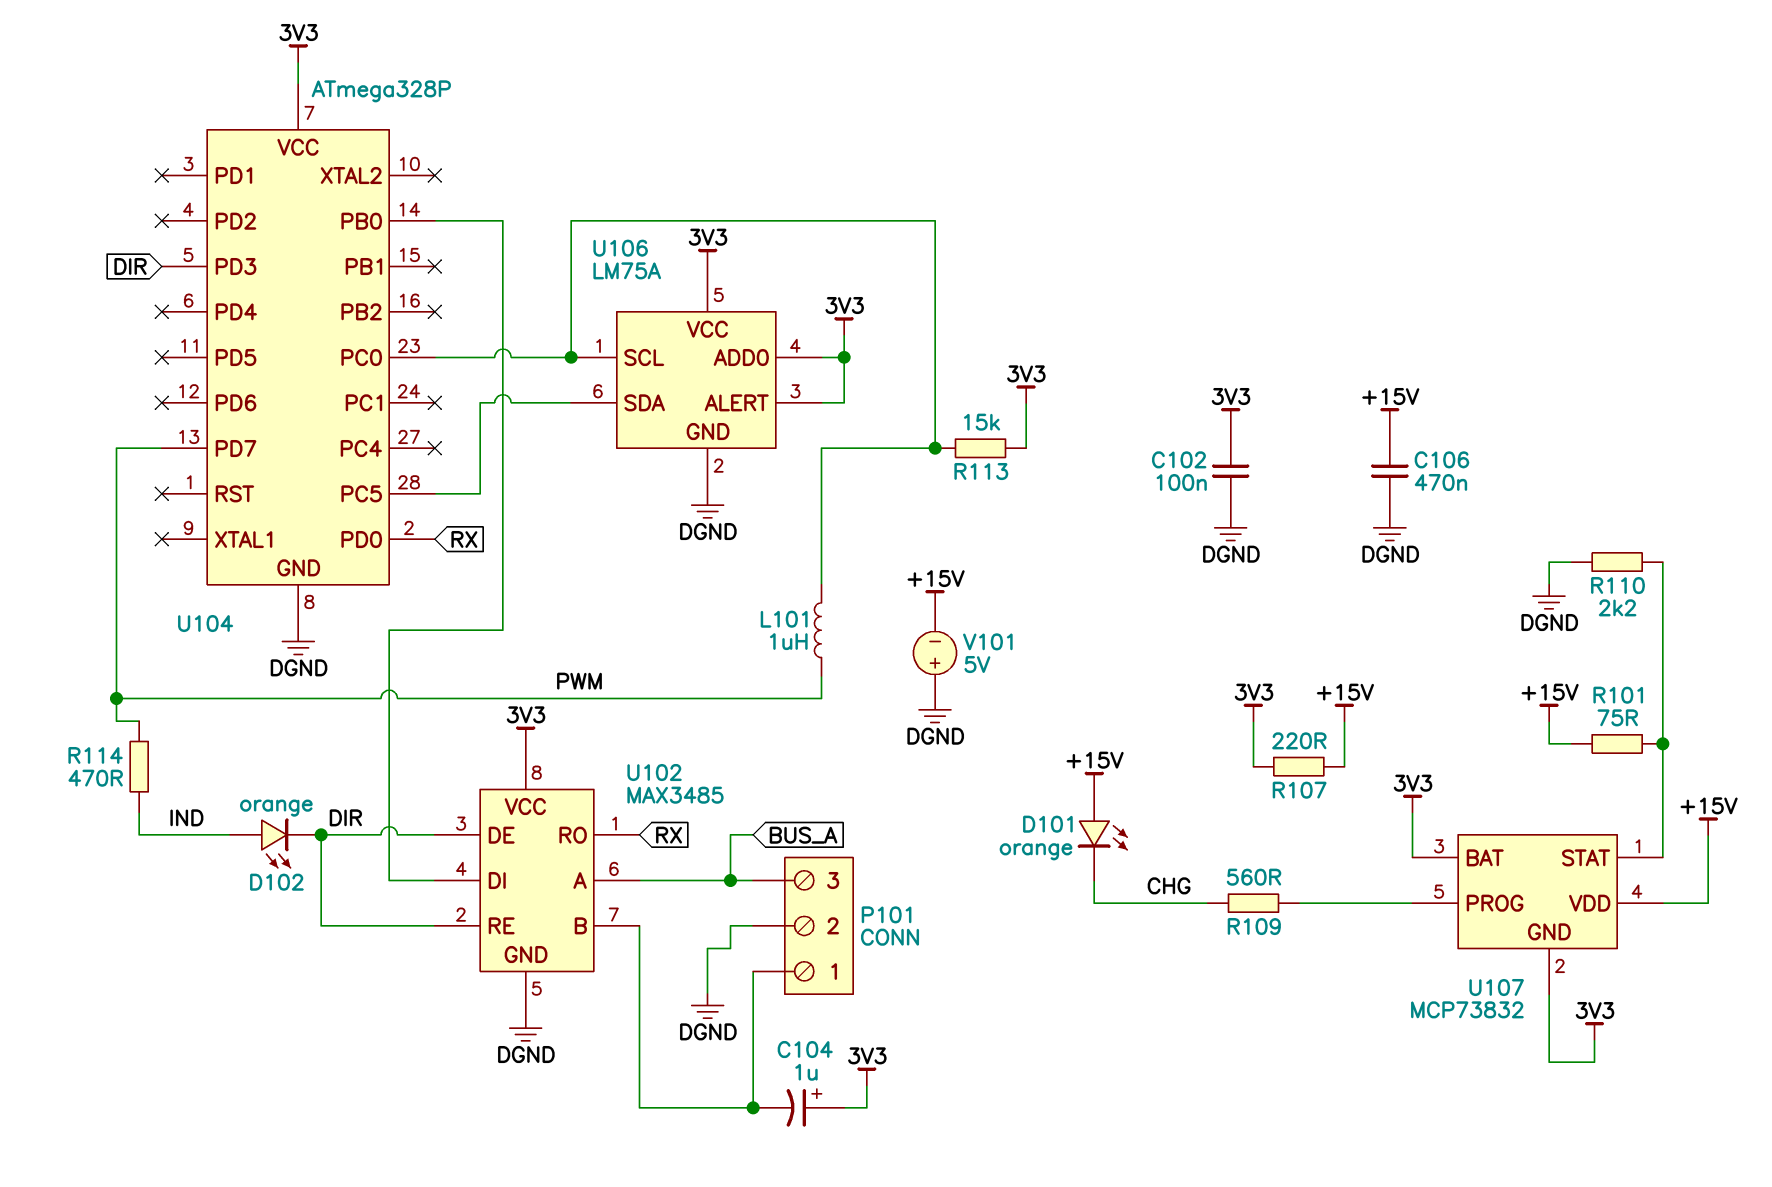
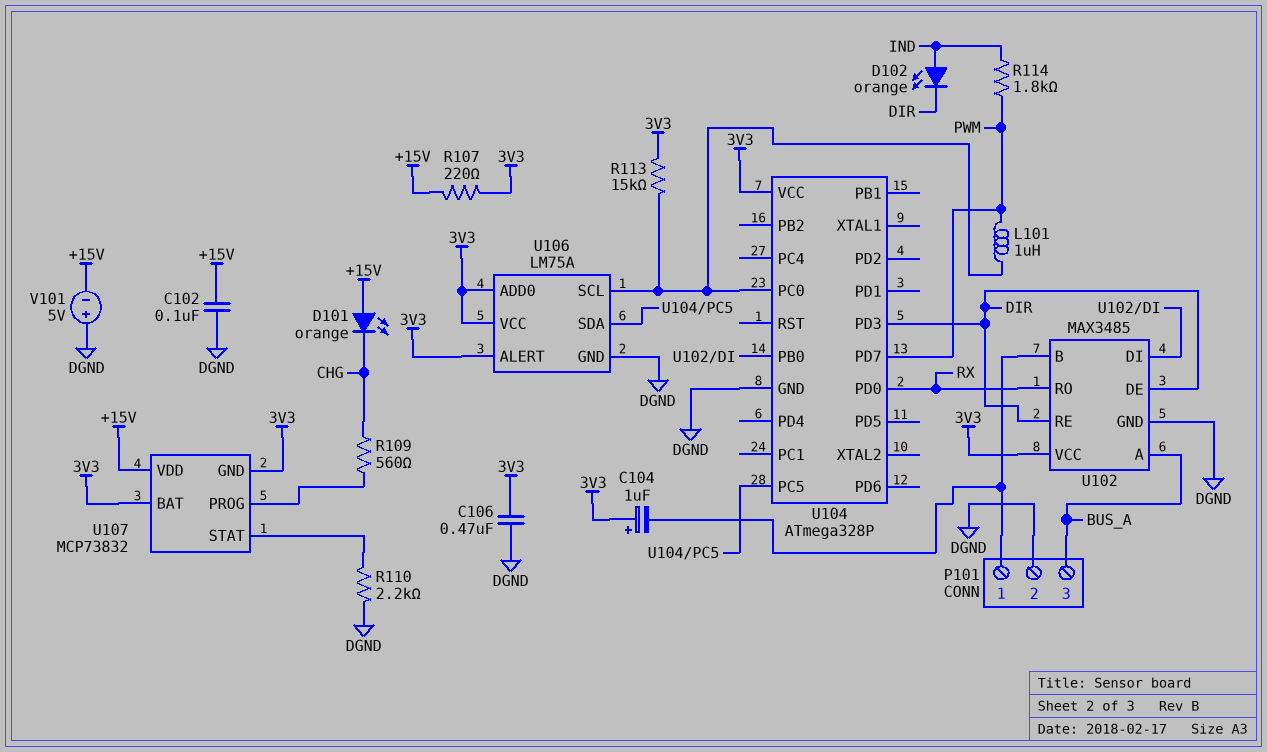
C102: 100nF (3V3, DGND) -> 100nF (+15V, DGND)
C106: 470nF (+15V, DGND) -> 470nF (3V3, DGND)
R101: 75 (+15V, U107/STAT) -> none
R114: 470 (IND, PWM) -> 1.8k (IND, PWM)

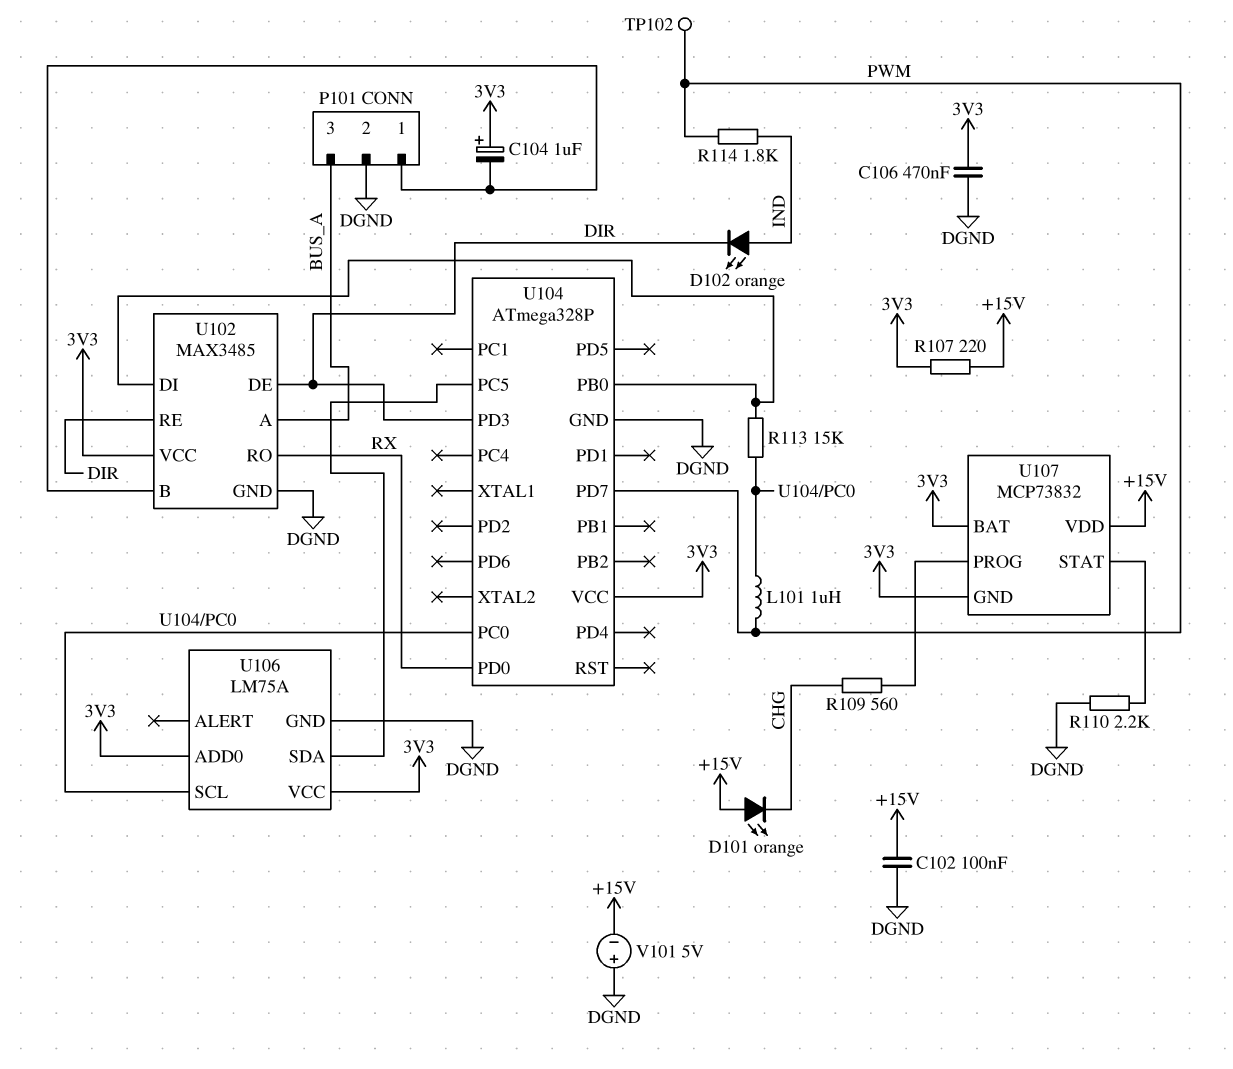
R113: 15k (3V3, U104/PC0) -> 15k (U102/DI, U104/PC0)
TP102: none -> test point (PWM)
U106 pin ALERT: 3V3 -> none

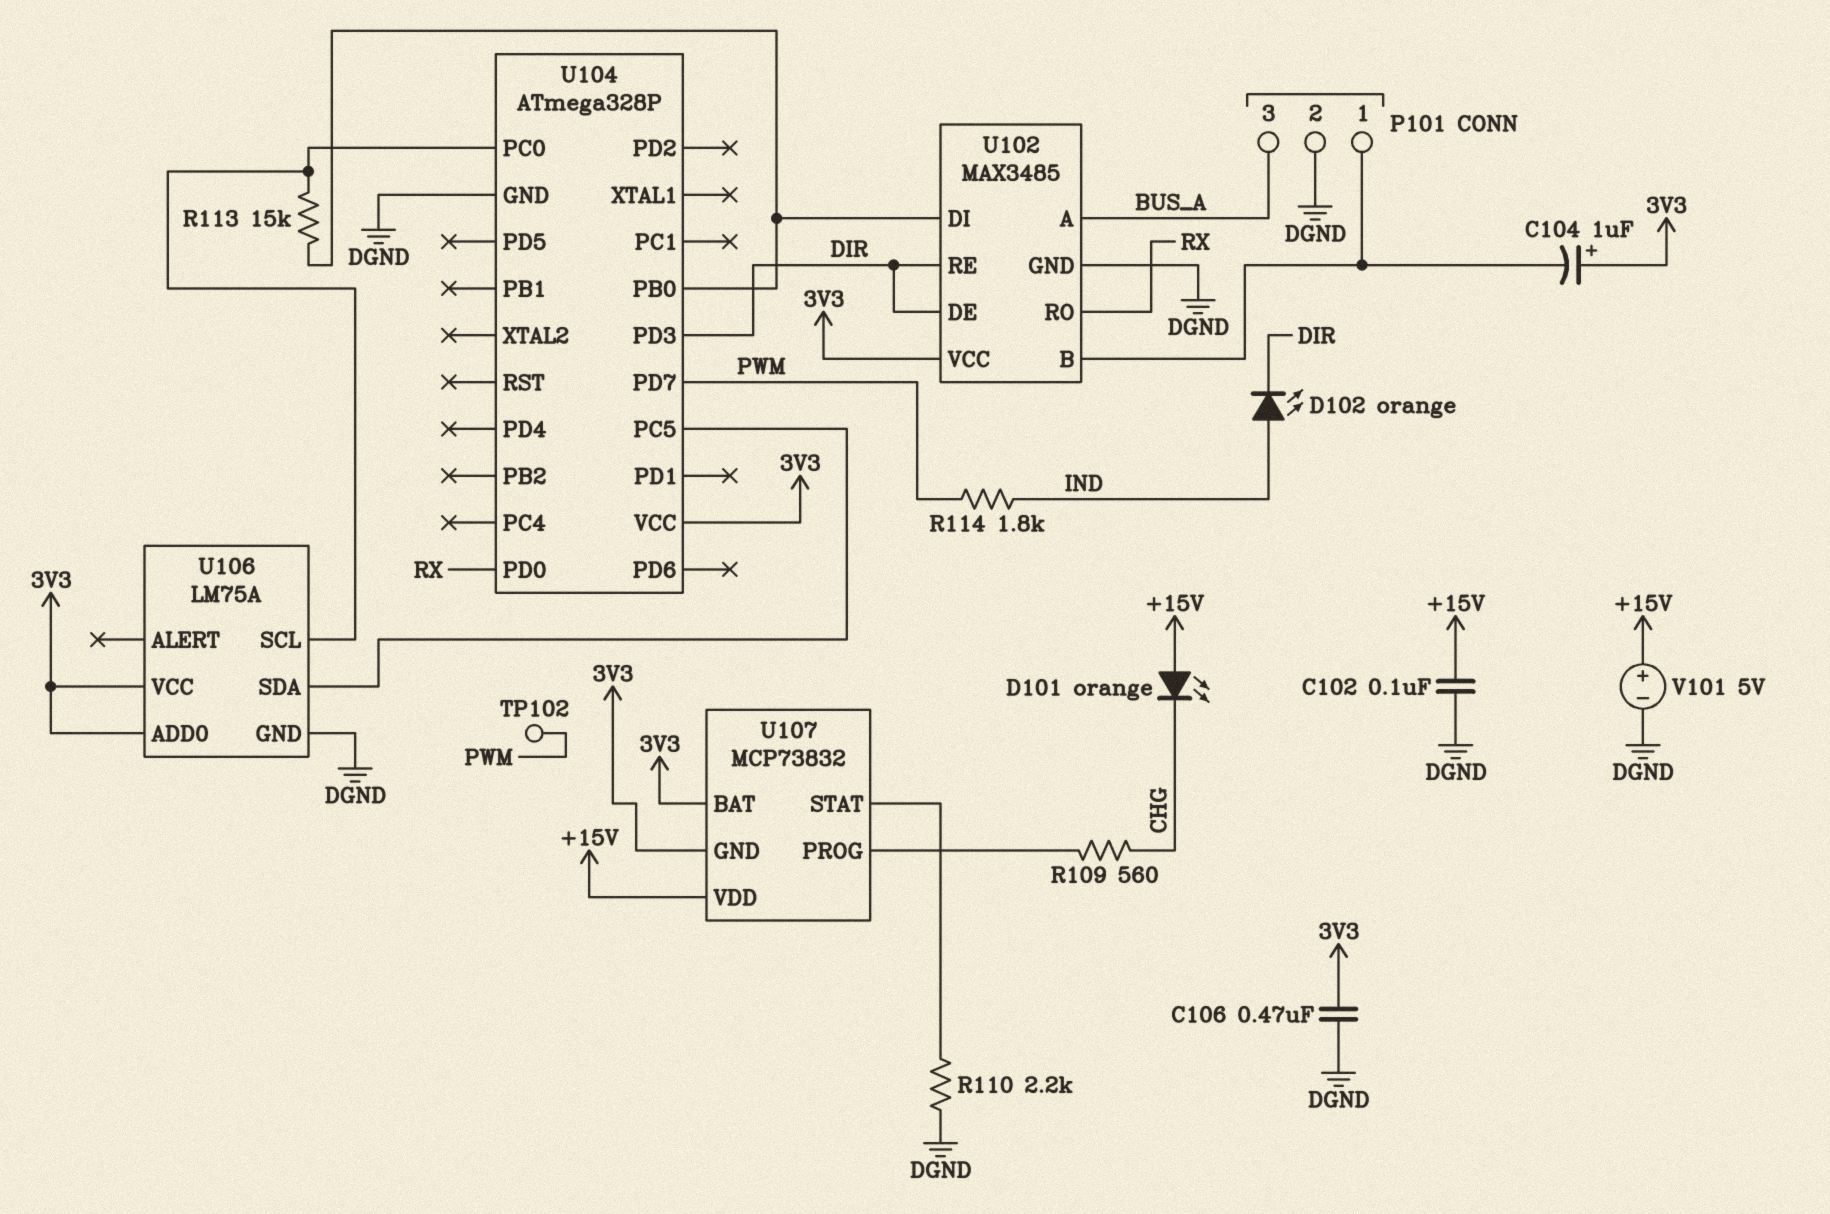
L101: 1uH (PWM, U104/PC0) -> none
R107: 220 (+15V, 3V3) -> none
V101: 5V (plus DGND, minus +15V) -> 5V (plus +15V, minus DGND)

